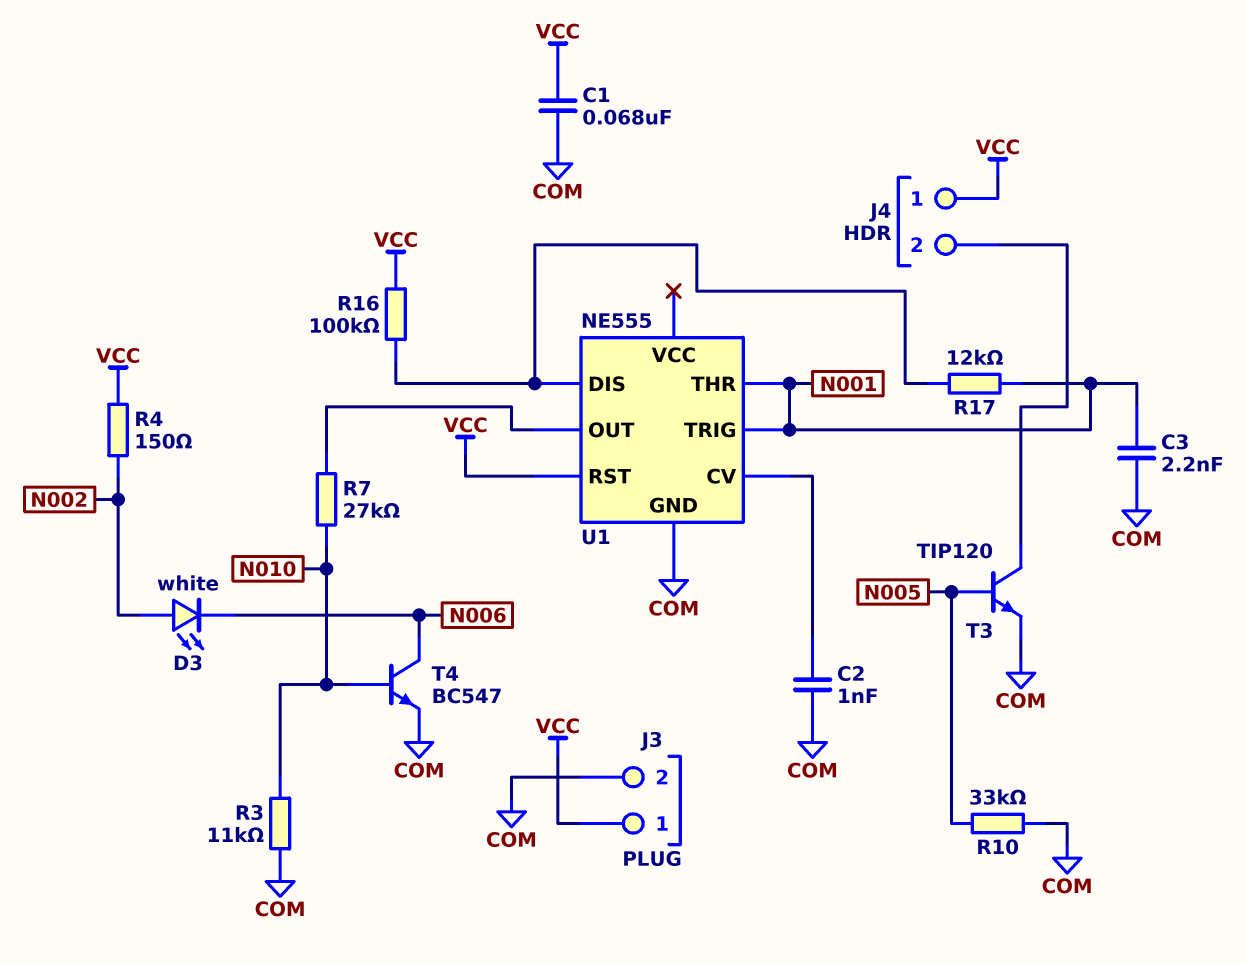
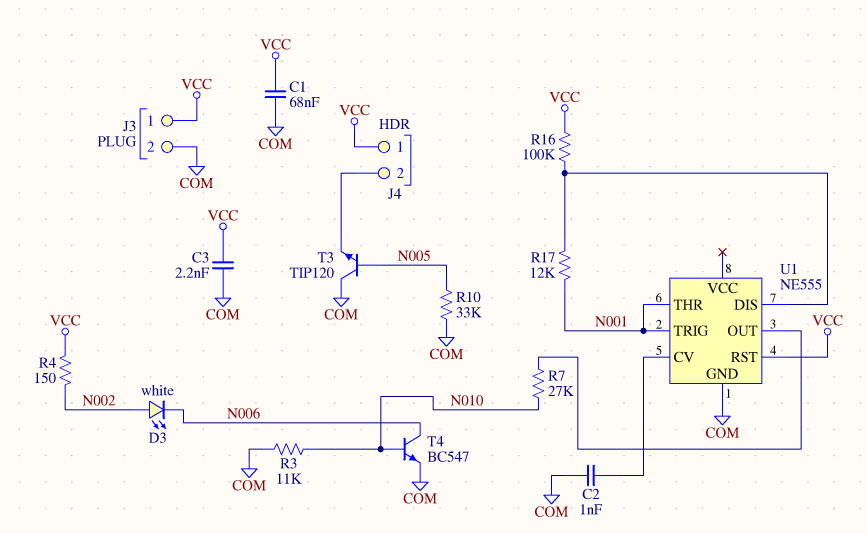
C3: 2.2nF (COM, N001) -> 2.2nF (COM, VCC)
T3: NPN TIP120 (B N005, C J4/2, E COM) -> NPN TIP120 (B N005, C COM, E J4/2)

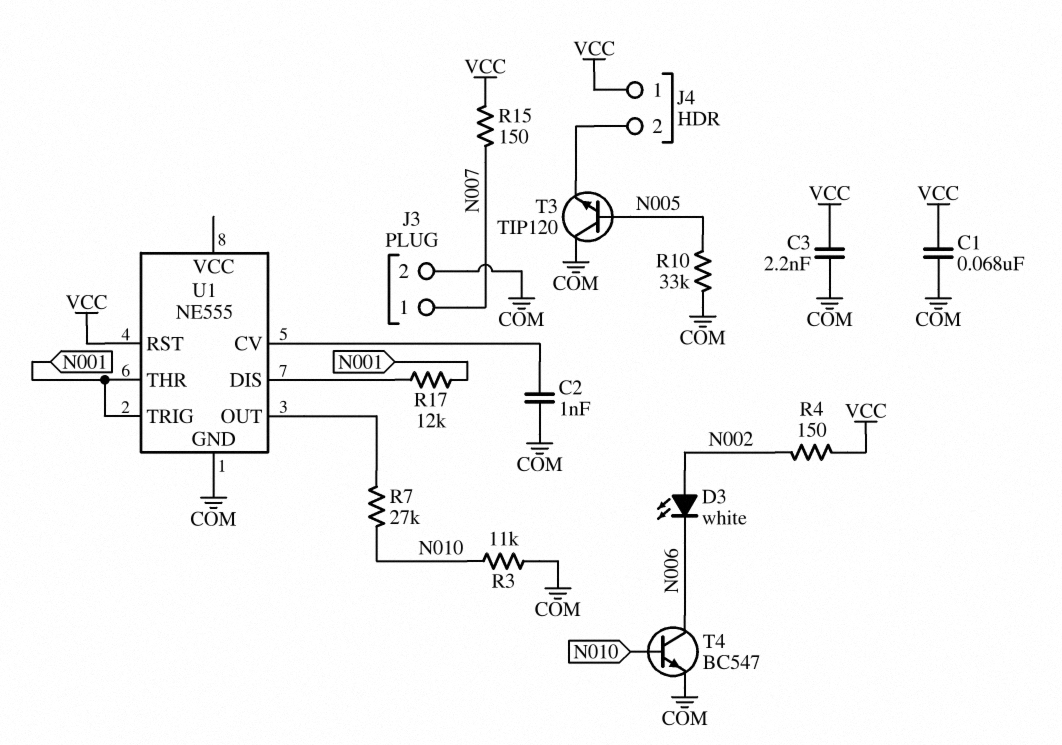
J3 pin 1: VCC -> N007
R15: none -> 150 (N007, VCC)
R16: 100k (U1/DIS, VCC) -> none

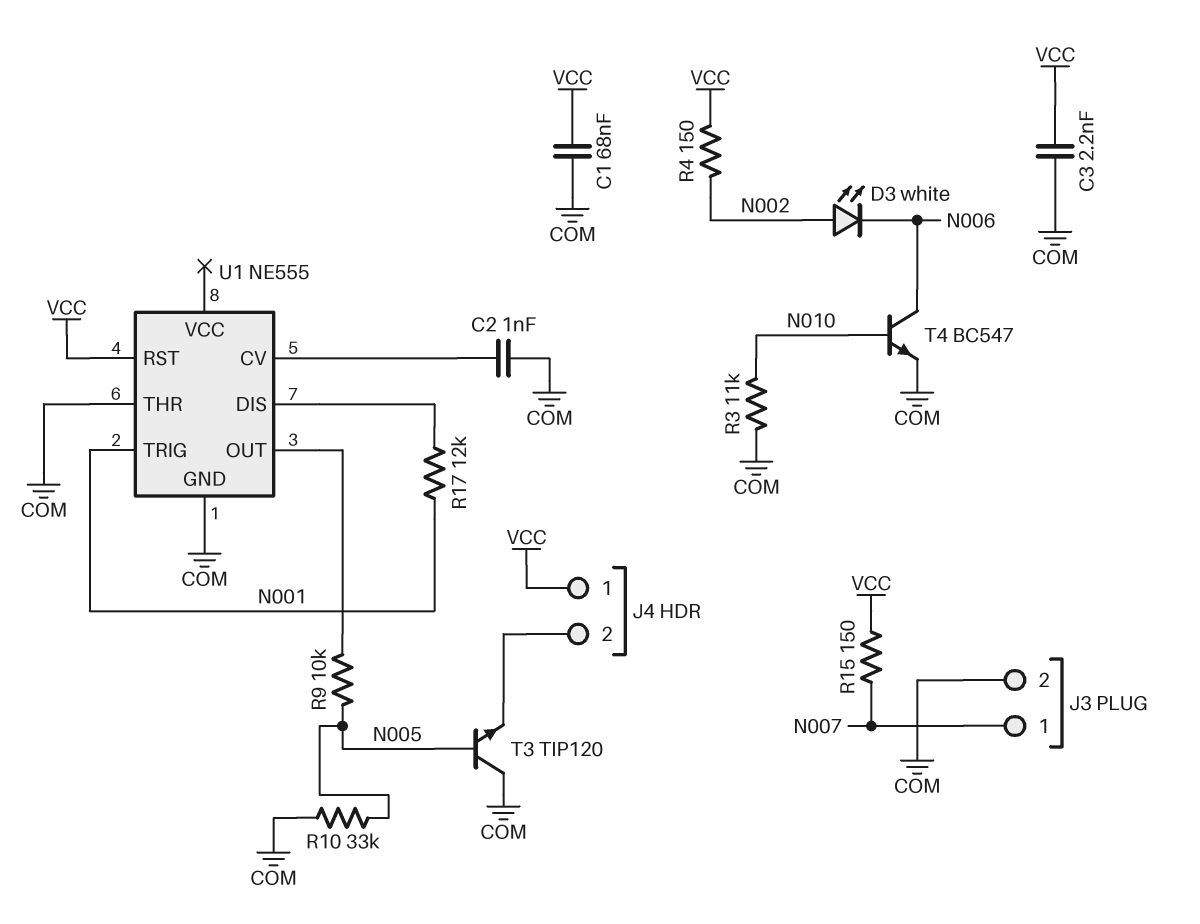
R7: 27k (N010, U1/OUT) -> none
R9: none -> 10k (N005, U1/OUT)
U1 pin THR: N001 -> COM

